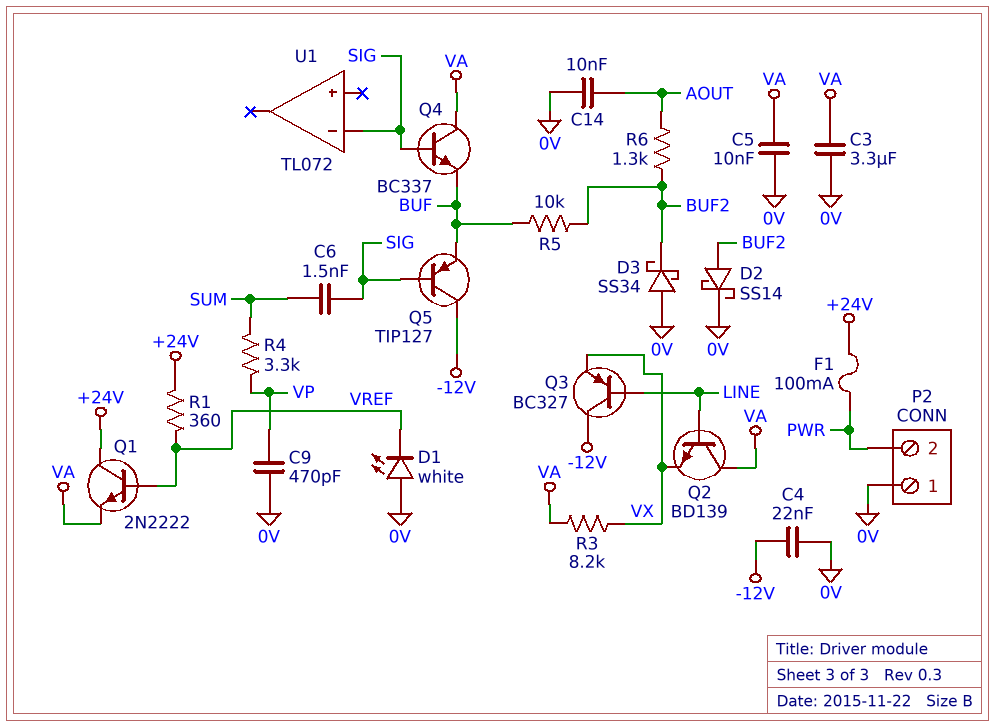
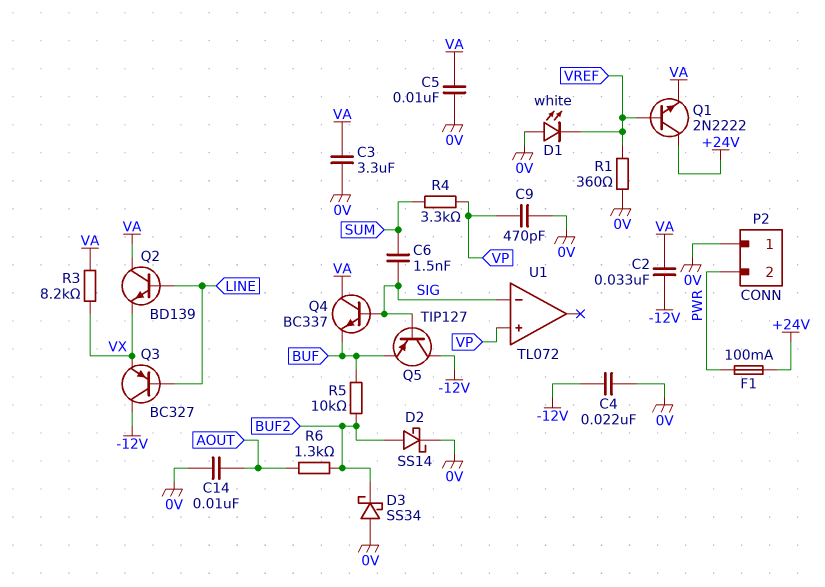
C2: none -> 33nF (-12V, VA)
R1: 360 (+24V, VREF) -> 360 (0V, VREF)
U1 pin in+: none -> VP

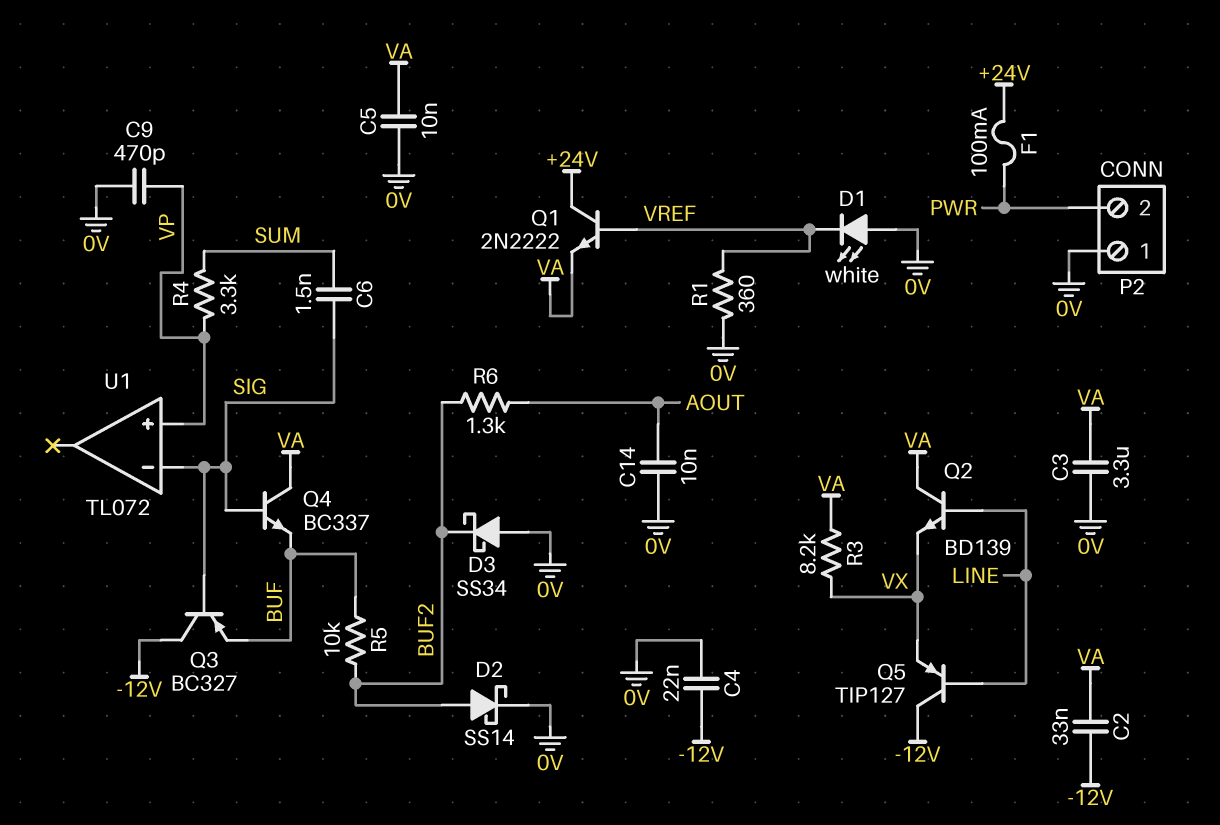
Q3: PNP BC327 (B LINE, C -12V, E VX) -> PNP BC327 (B SIG, C -12V, E BUF)
Q5: PNP TIP127 (B SIG, C -12V, E BUF) -> PNP TIP127 (B LINE, C -12V, E VX)

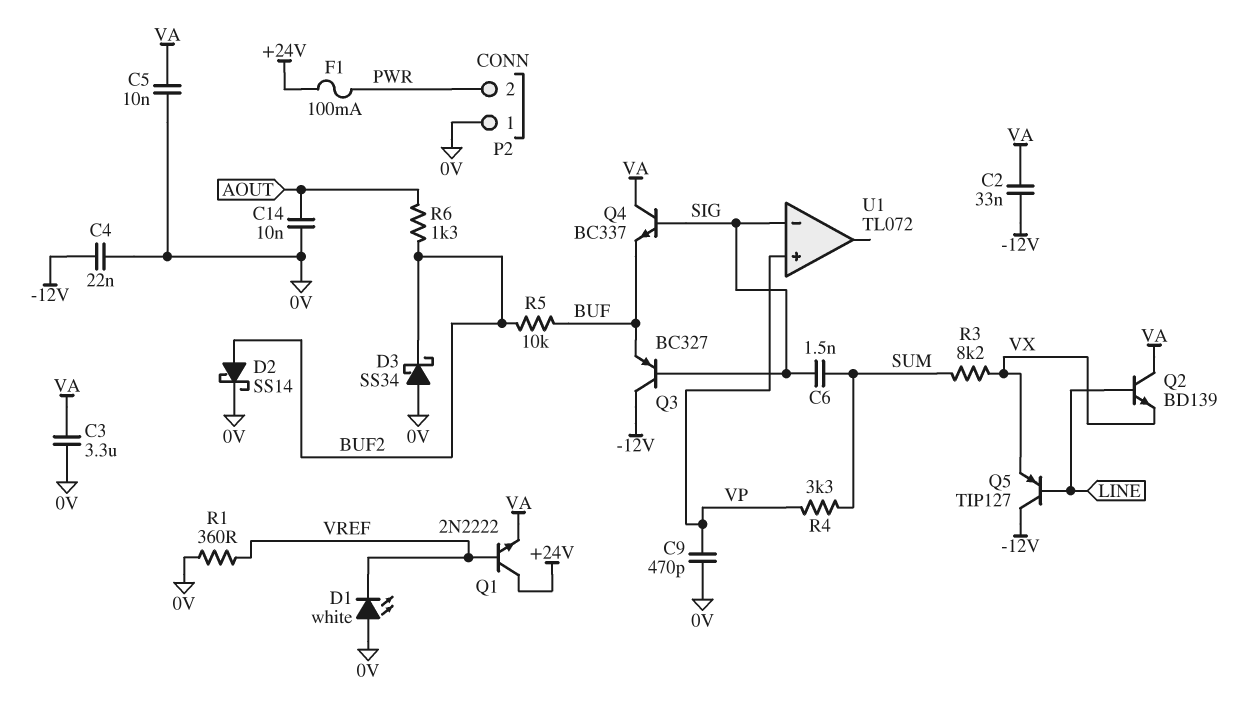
R3: 8.2k (VA, VX) -> 8.2k (SUM, VX)

